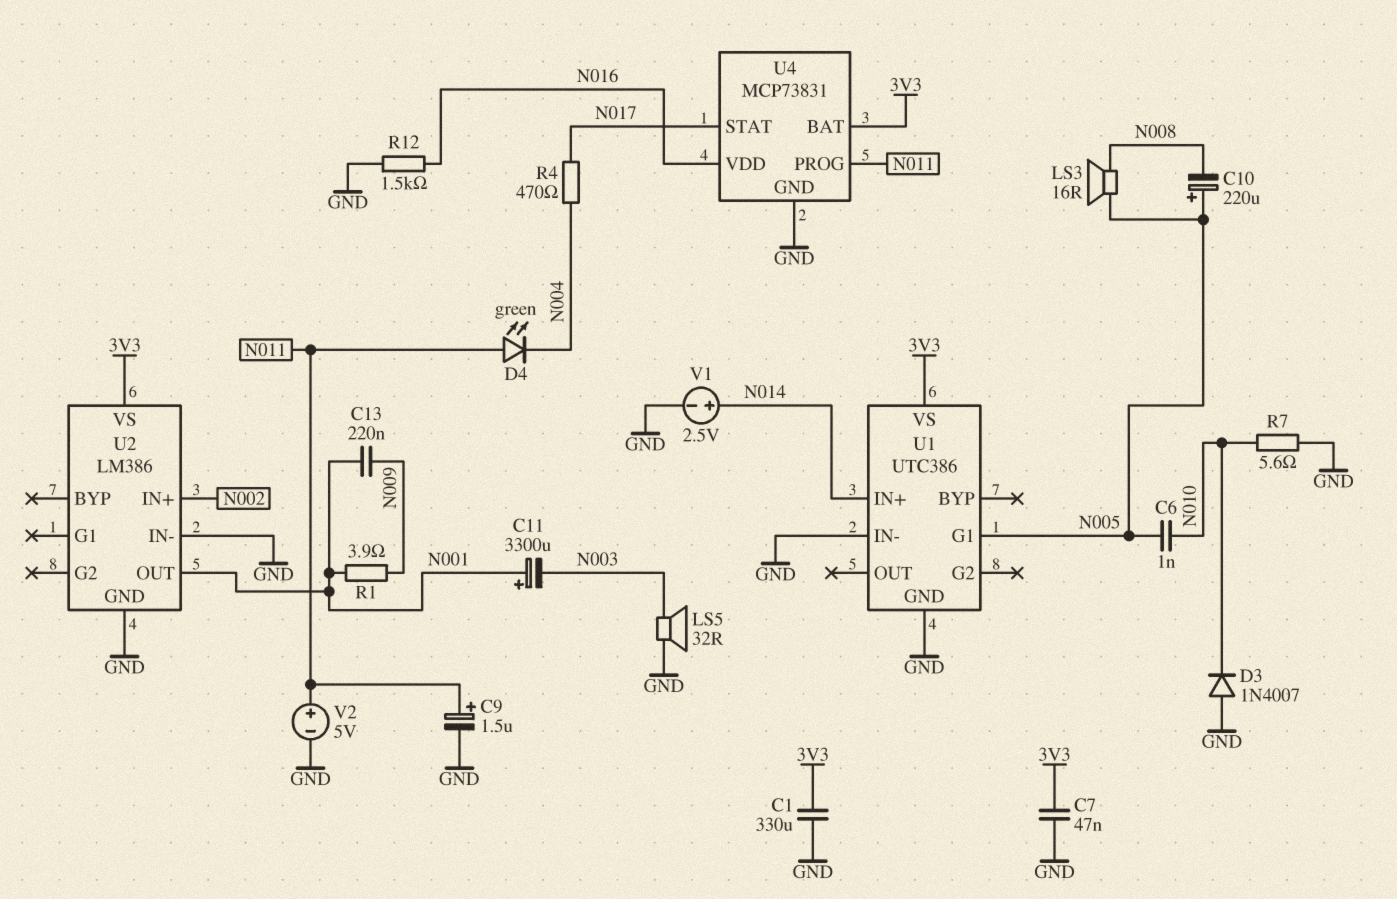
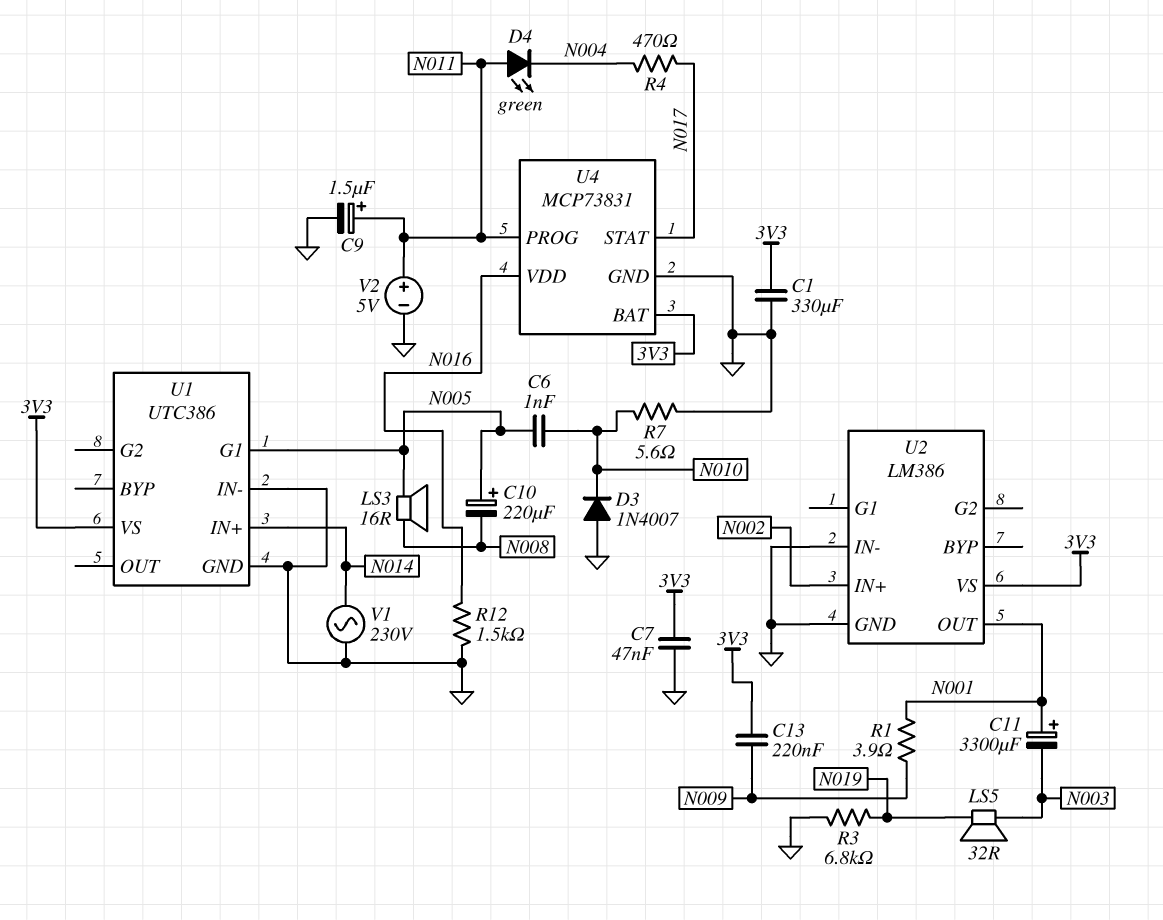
C13: 220nF (N001, N009) -> 220nF (3V3, N009)
LS5: speaker 32R (GND, N003) -> speaker 32R (N003, N019)
R3: none -> 6.8k (GND, N019)
V1: 2.5V (plus N014, minus GND) -> AC 230V (GND, N014)

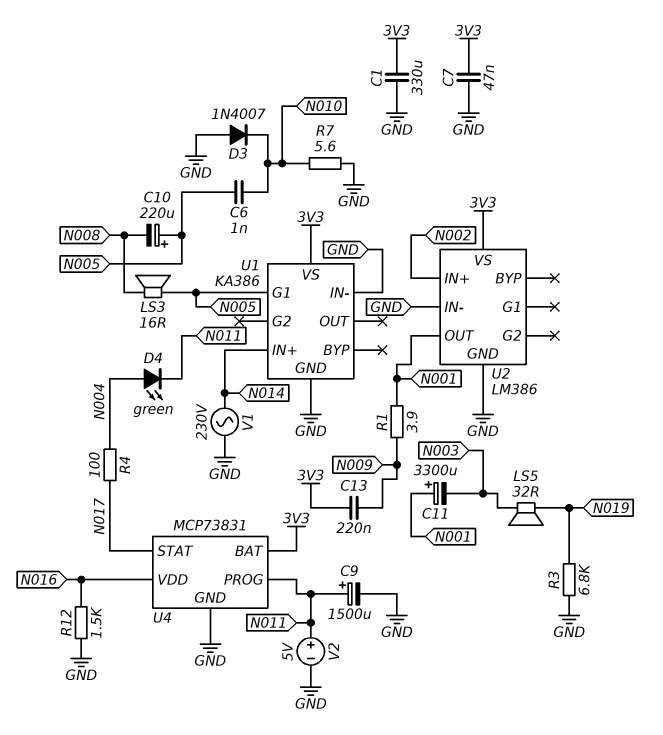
C9: 1.5uF (plus N011, minus GND) -> 1500uF (plus N011, minus GND)
D4: LED green (A N011, K N004) -> LED green (A N004, K N011)
R4: 470 (N004, N017) -> 100 (N004, N017)
U1: UTC386 -> KA386

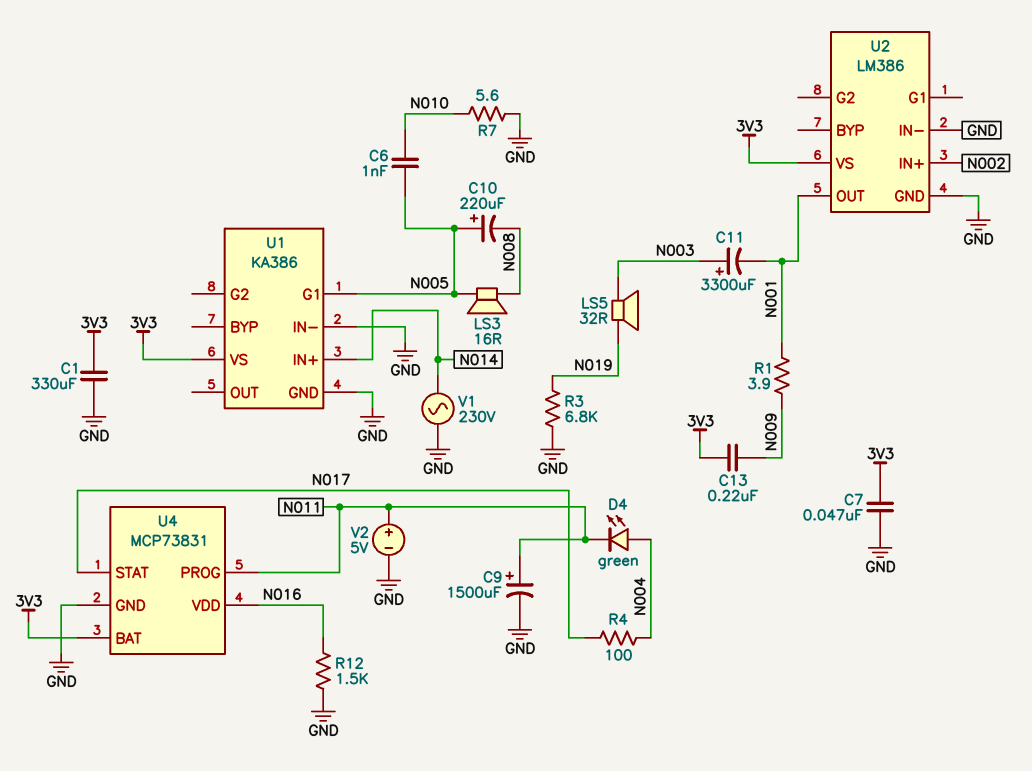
C11: 3300uF (plus N001, minus N003) -> 3300uF (plus N003, minus N001)
D3: diode 1N4007 (A GND, K N010) -> none

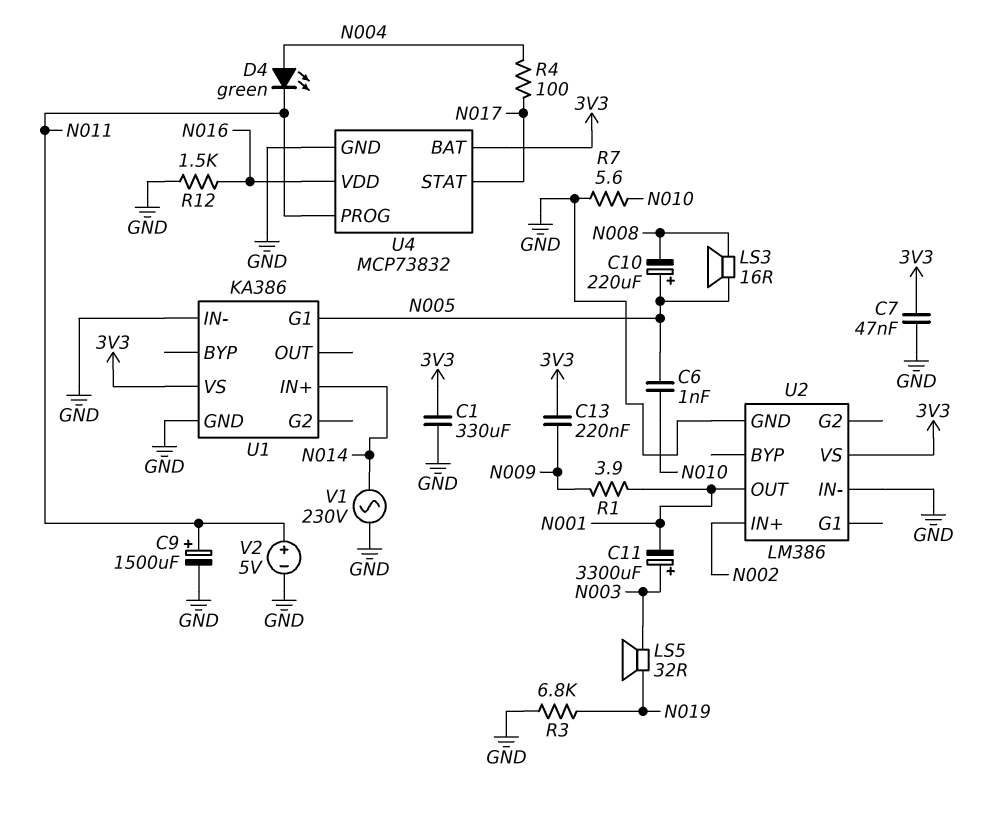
U4: MCP73831 -> MCP73832

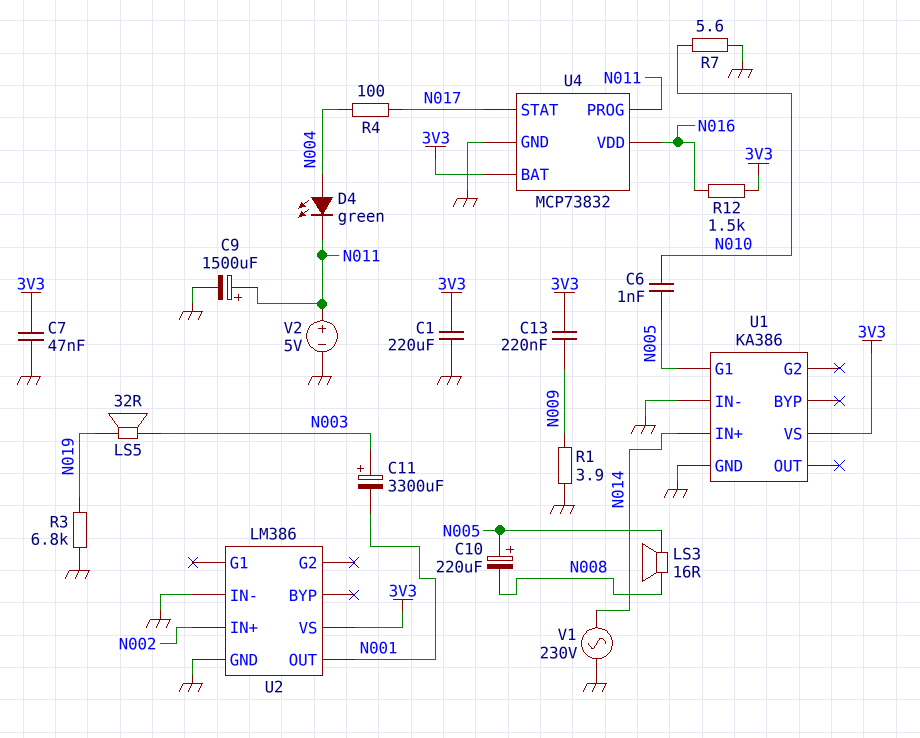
C1: 330uF (3V3, GND) -> 220uF (3V3, GND)
R1: 3.9 (N001, N009) -> 3.9 (GND, N009)
R12: 1.5k (GND, N016) -> 1.5k (3V3, N016)

